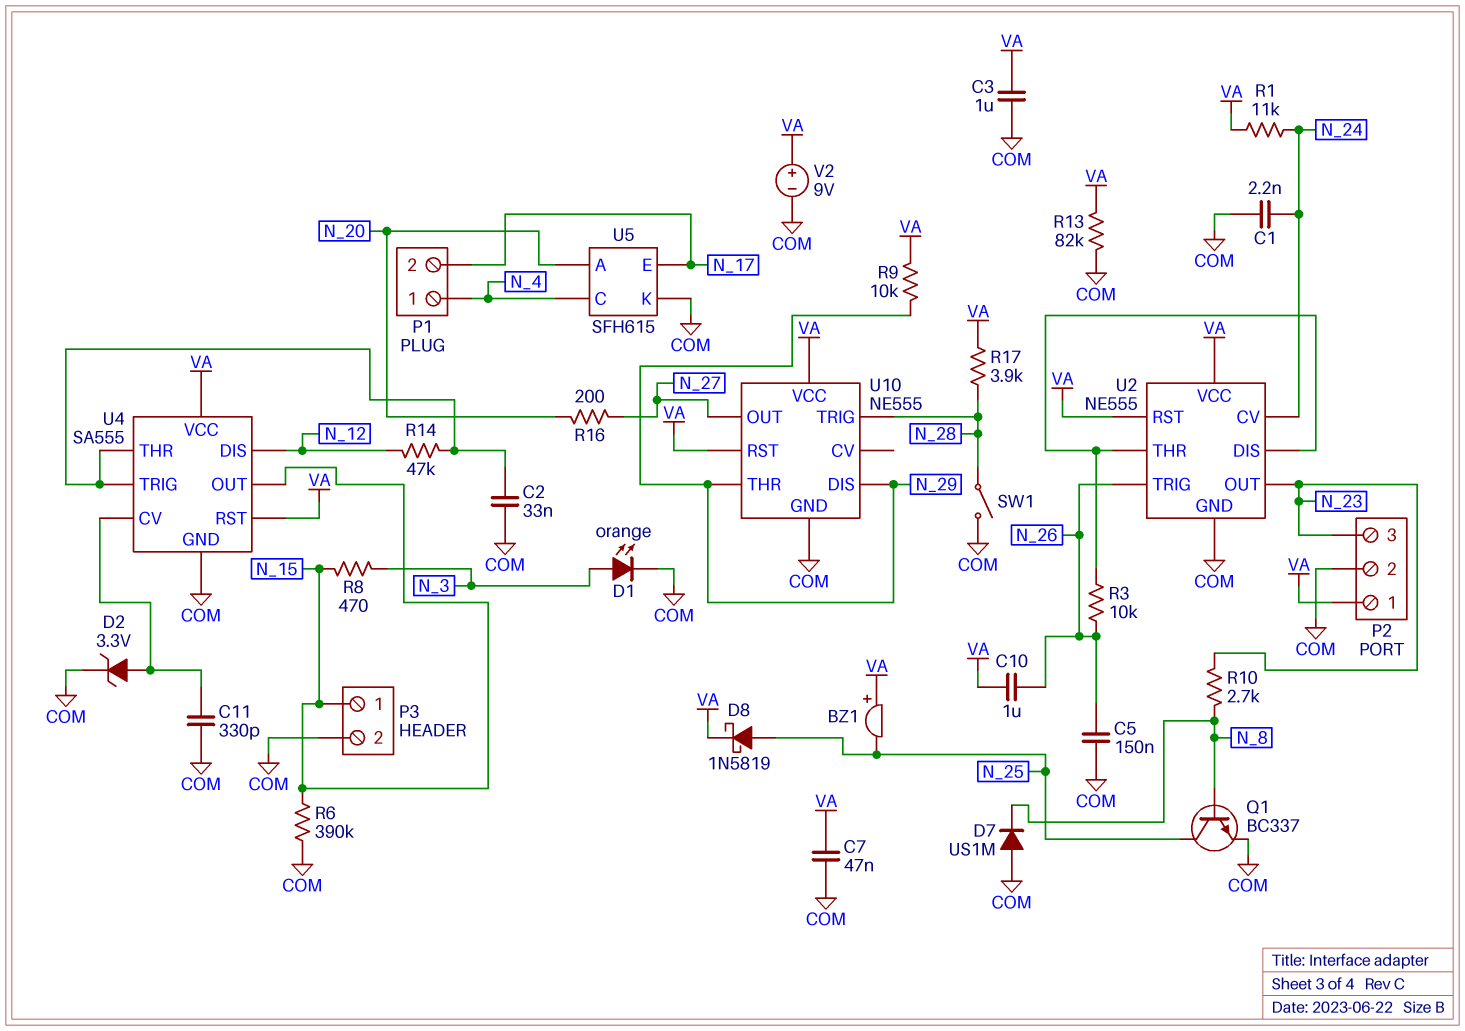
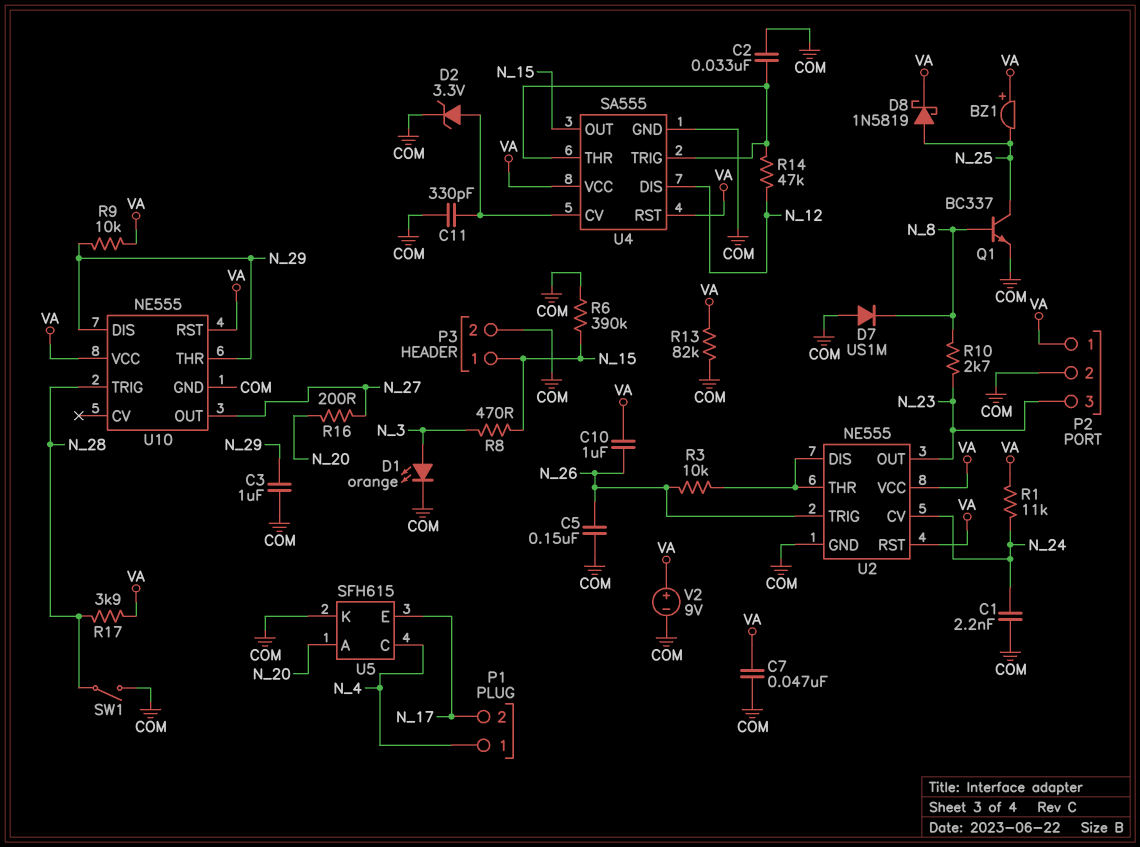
C3: 1uF (COM, VA) -> 1uF (COM, N_29)

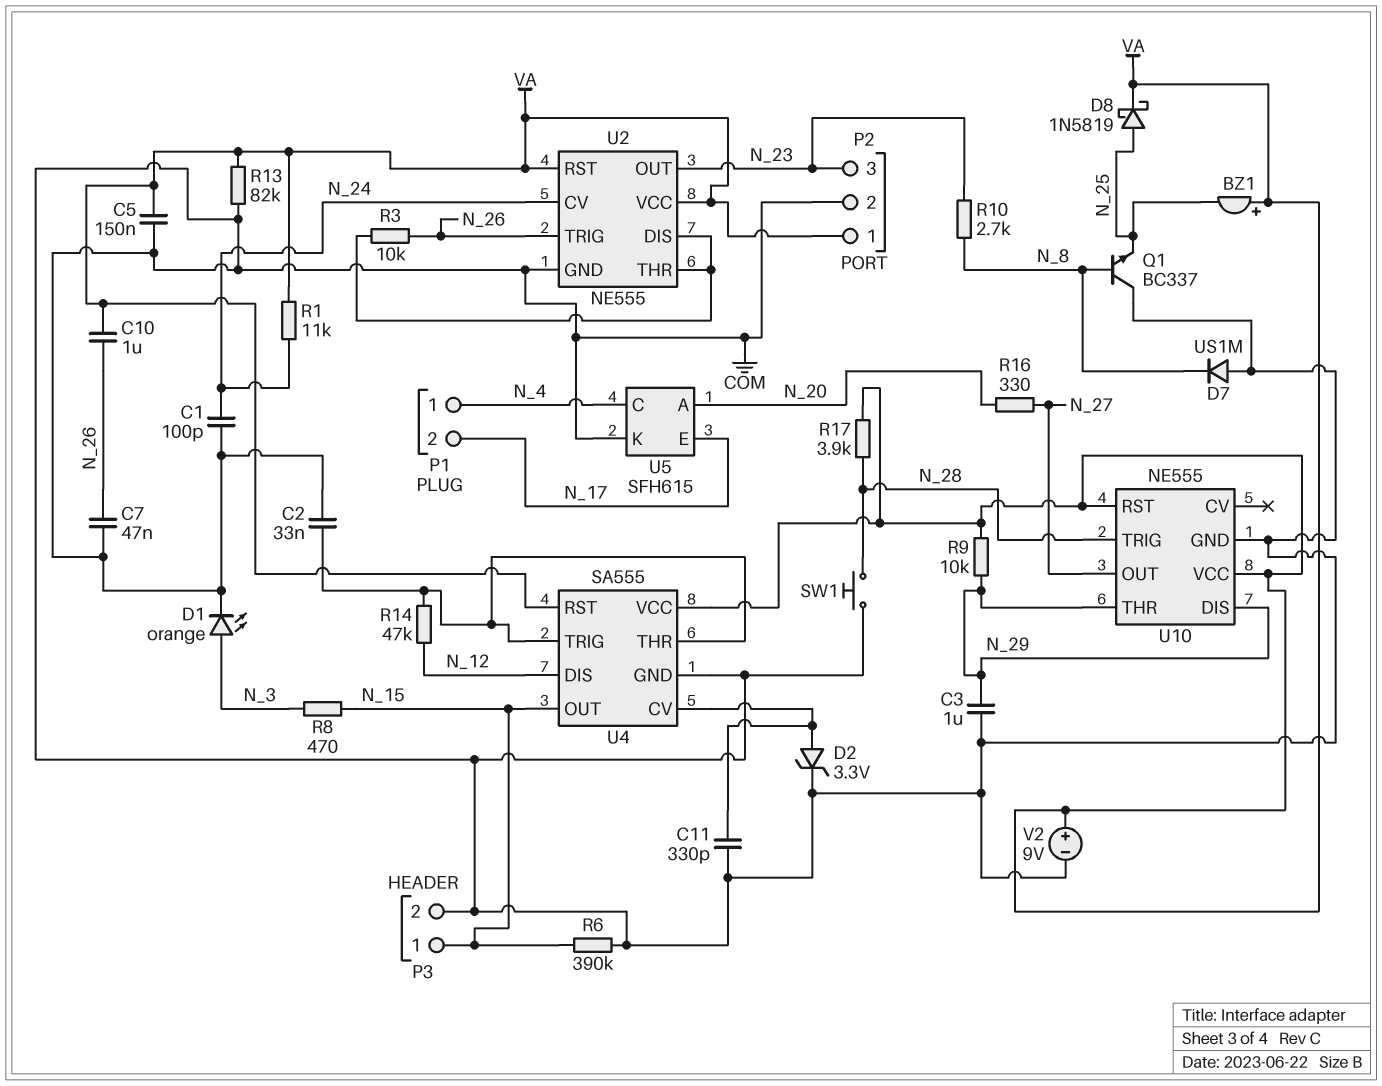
C1: 2.2nF (COM, N_24) -> 100pF (COM, N_24)
C5: 150nF (COM, N_26) -> 150nF (COM, VA)
C7: 47nF (COM, VA) -> 47nF (COM, N_26)
Q1: NPN BC337 (B N_8, C N_25, E COM) -> NPN BC337 (B N_8, C COM, E N_25)
R16: 200 (N_20, N_27) -> 330 (N_20, N_27)
SW1: switch (COM, N_28) -> button (COM, N_28)

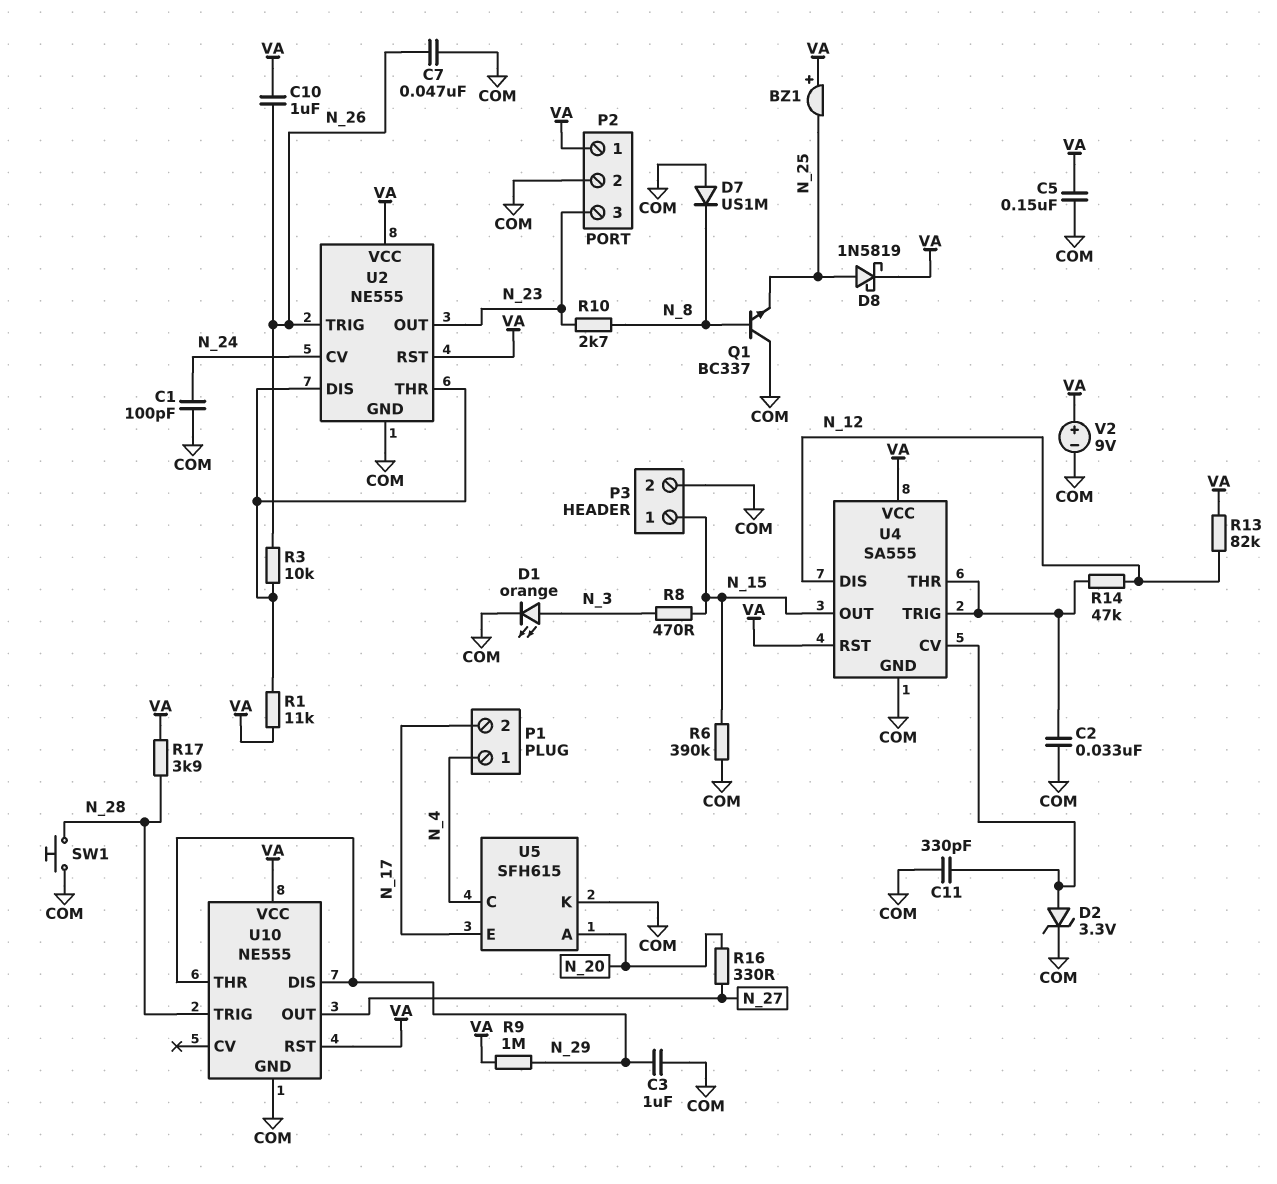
R1: 11k (N_24, VA) -> 11k (U2/DIS, VA)
R9: 10k (N_29, VA) -> 1M (N_29, VA)
R13: 82k (COM, VA) -> 82k (N_12, VA)

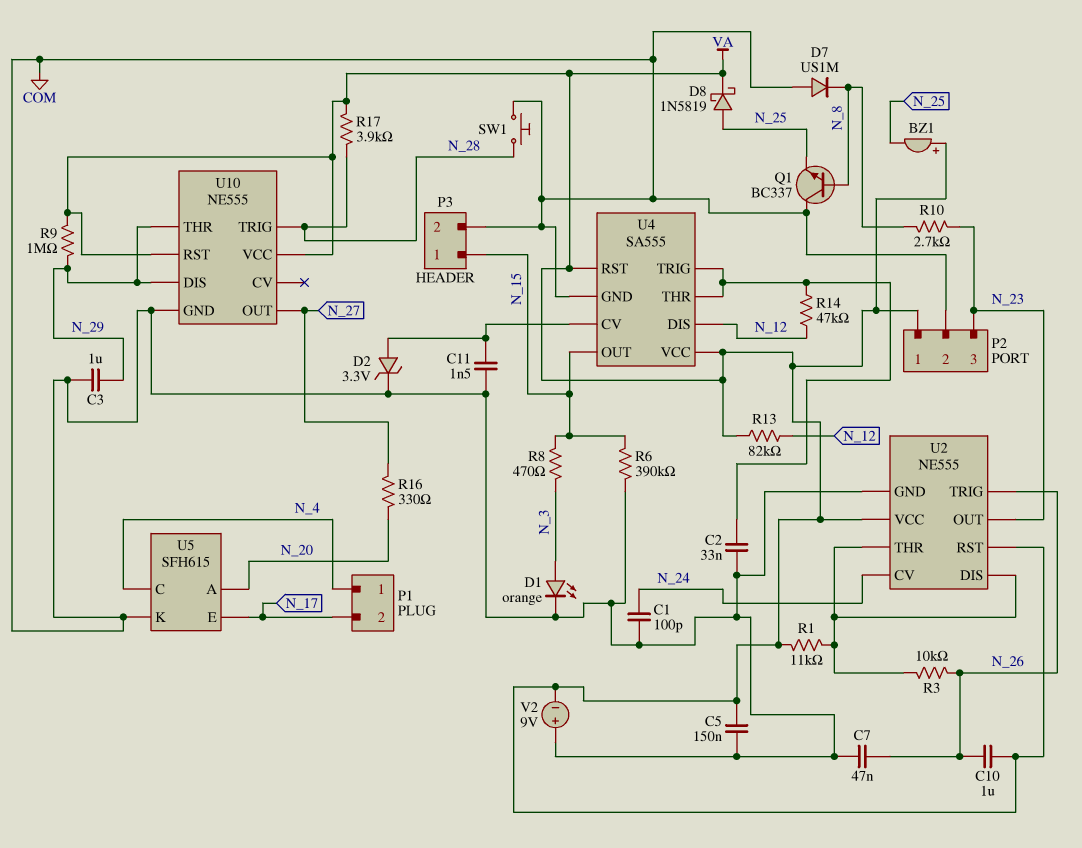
C11: 330pF (COM, U4/CV) -> 1.5nF (COM, U4/CV)
V2: 9V (plus VA, minus COM) -> 9V (plus COM, minus VA)

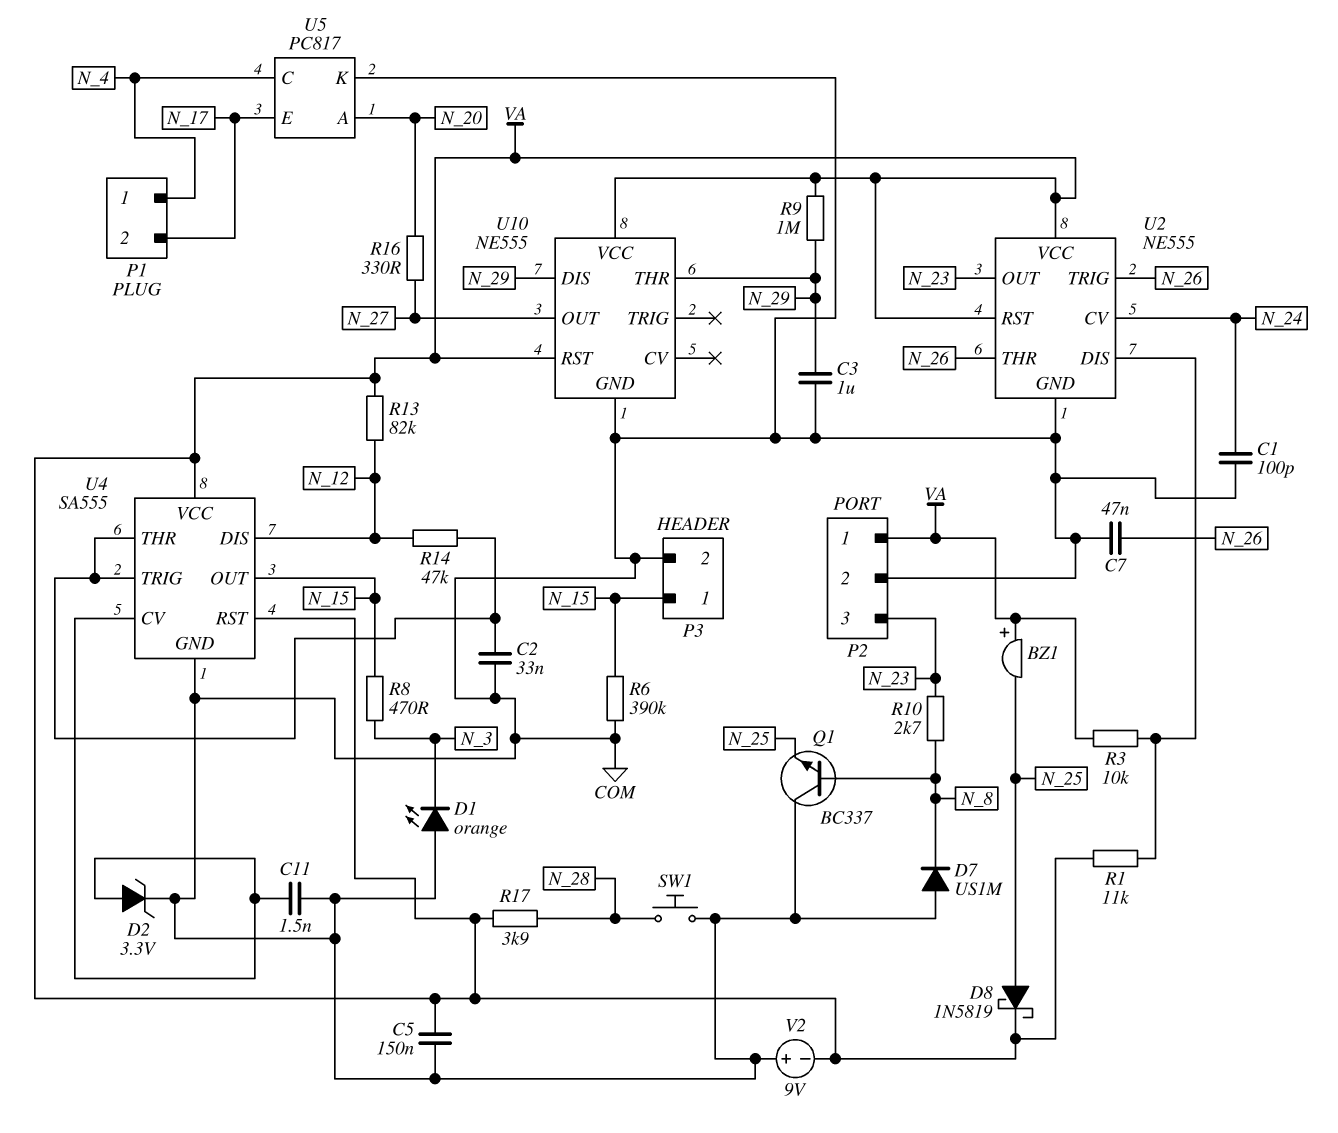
C10: 1uF (N_26, VA) -> none
D1: LED orange (A N_3, K COM) -> LED orange (A COM, K N_3)
R3: 10k (N_26, U2/DIS) -> 10k (U2/DIS, VA)
U2 pin THR: U2/DIS -> N_26
U5: SFH615 -> PC817
U10 pin TRIG: N_28 -> none

